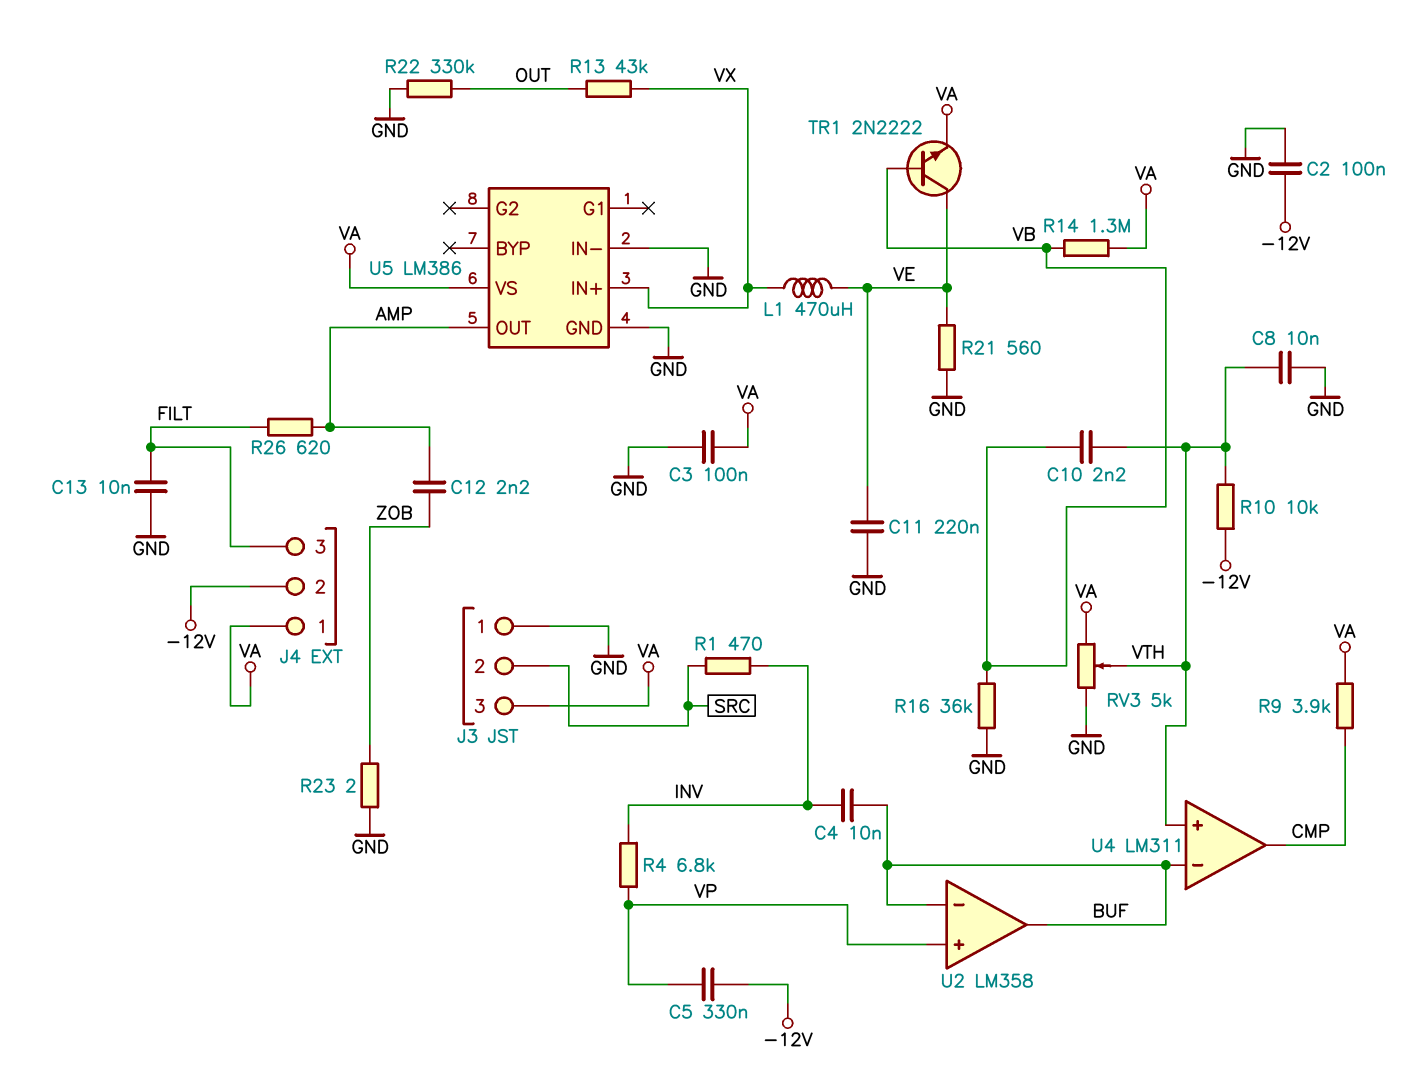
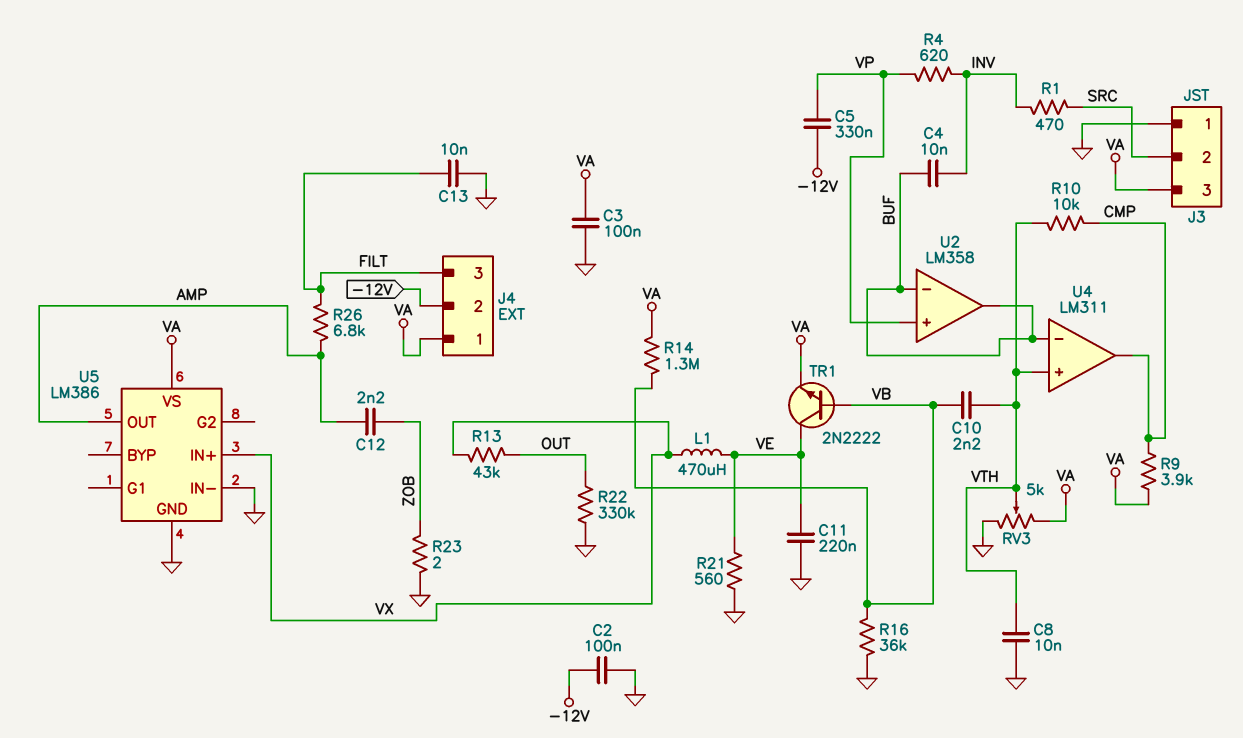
R4: 6.8k (INV, VP) -> 620 (INV, VP)
R10: 10k (-12V, VTH) -> 10k (CMP, VTH)
R26: 620 (AMP, FILT) -> 6.8k (AMP, FILT)

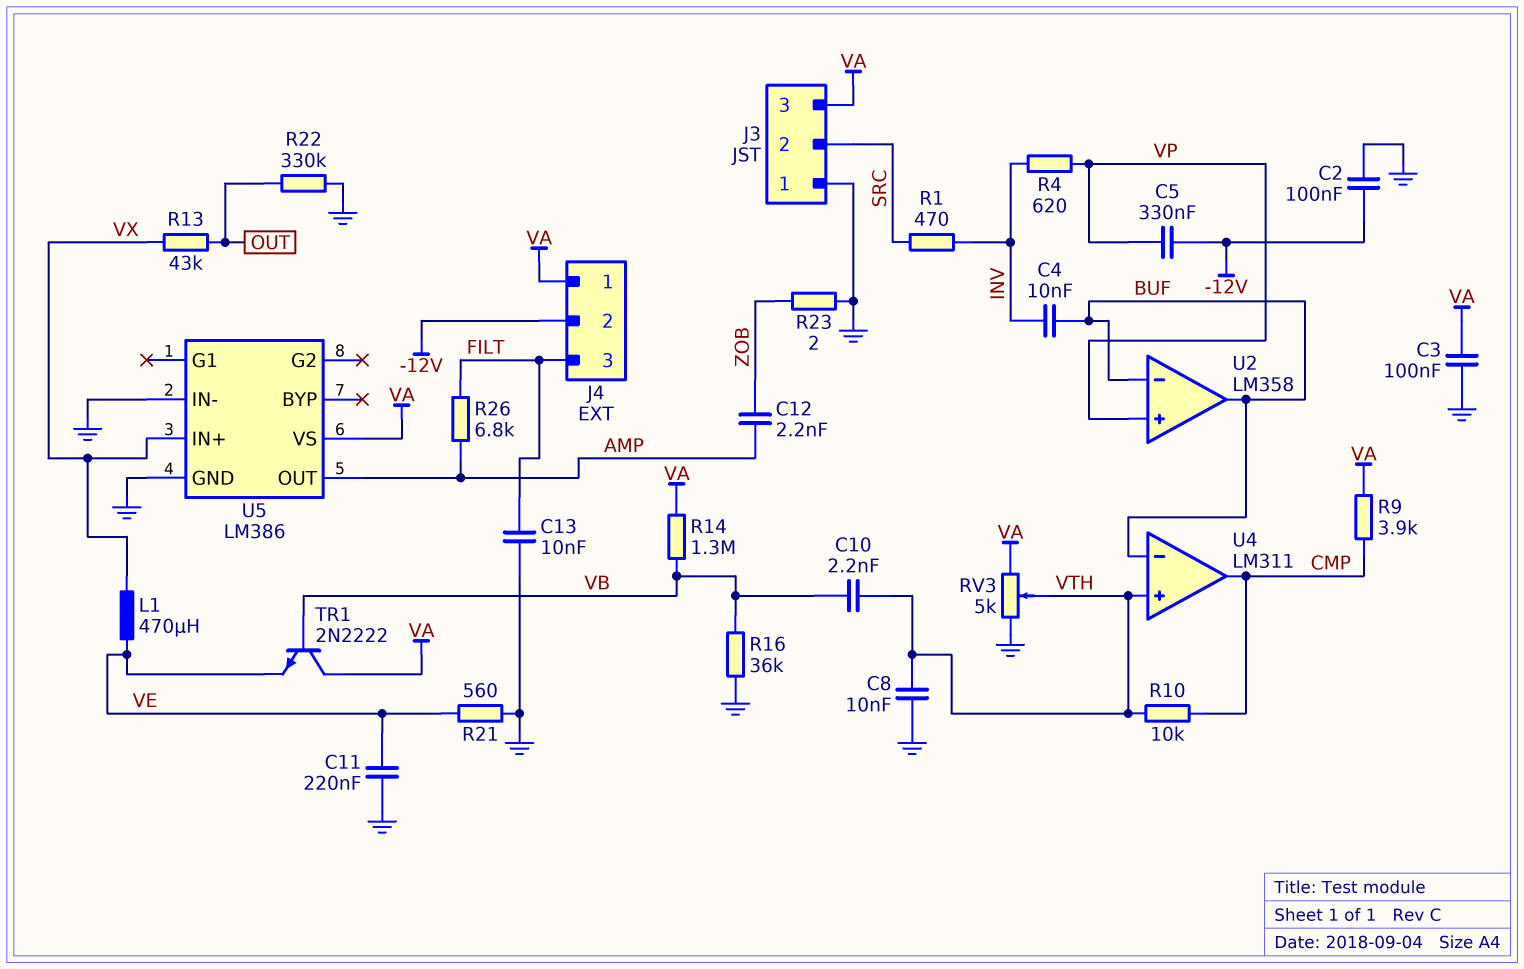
TR1: NPN 2N2222 (B VB, C VE, E VA) -> NPN 2N2222 (B VB, C VA, E VE)

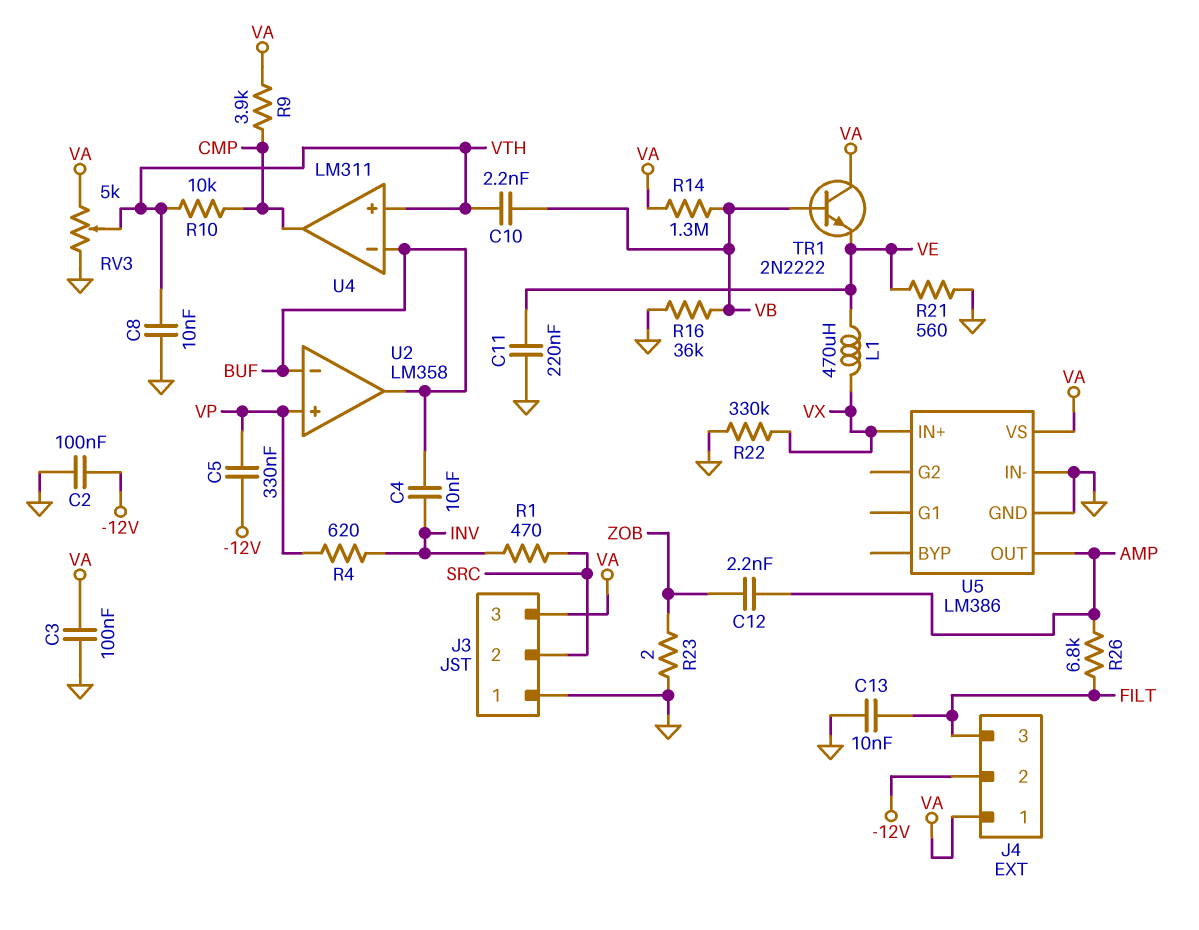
R13: 43k (OUT, VX) -> none
R22: 330k (GND, OUT) -> 330k (GND, VX)

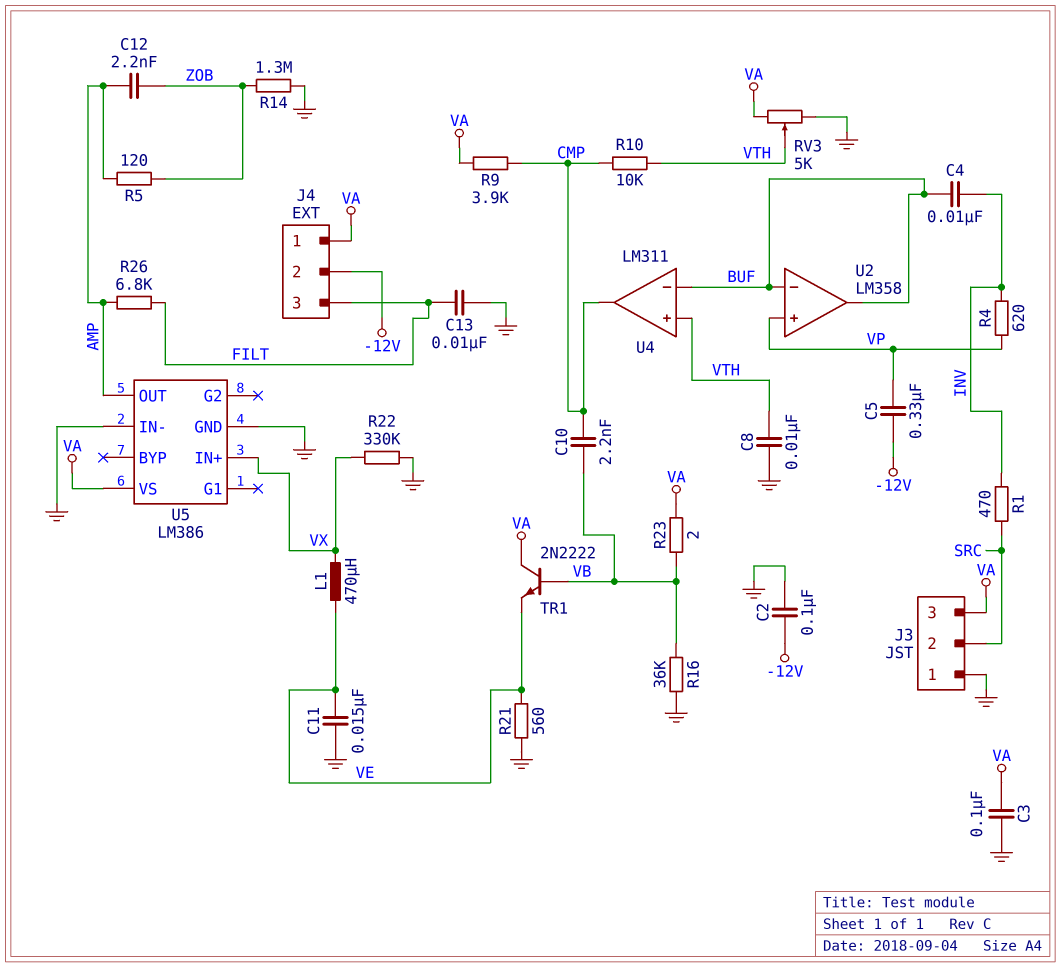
C10: 2.2nF (VB, VTH) -> 2.2nF (CMP, VB)
C11: 220nF (GND, VE) -> 15nF (GND, VE)
R5: none -> 120 (AMP, ZOB)
R14: 1.3M (VA, VB) -> 1.3M (GND, ZOB)
R23: 2 (GND, ZOB) -> 2 (VA, VB)

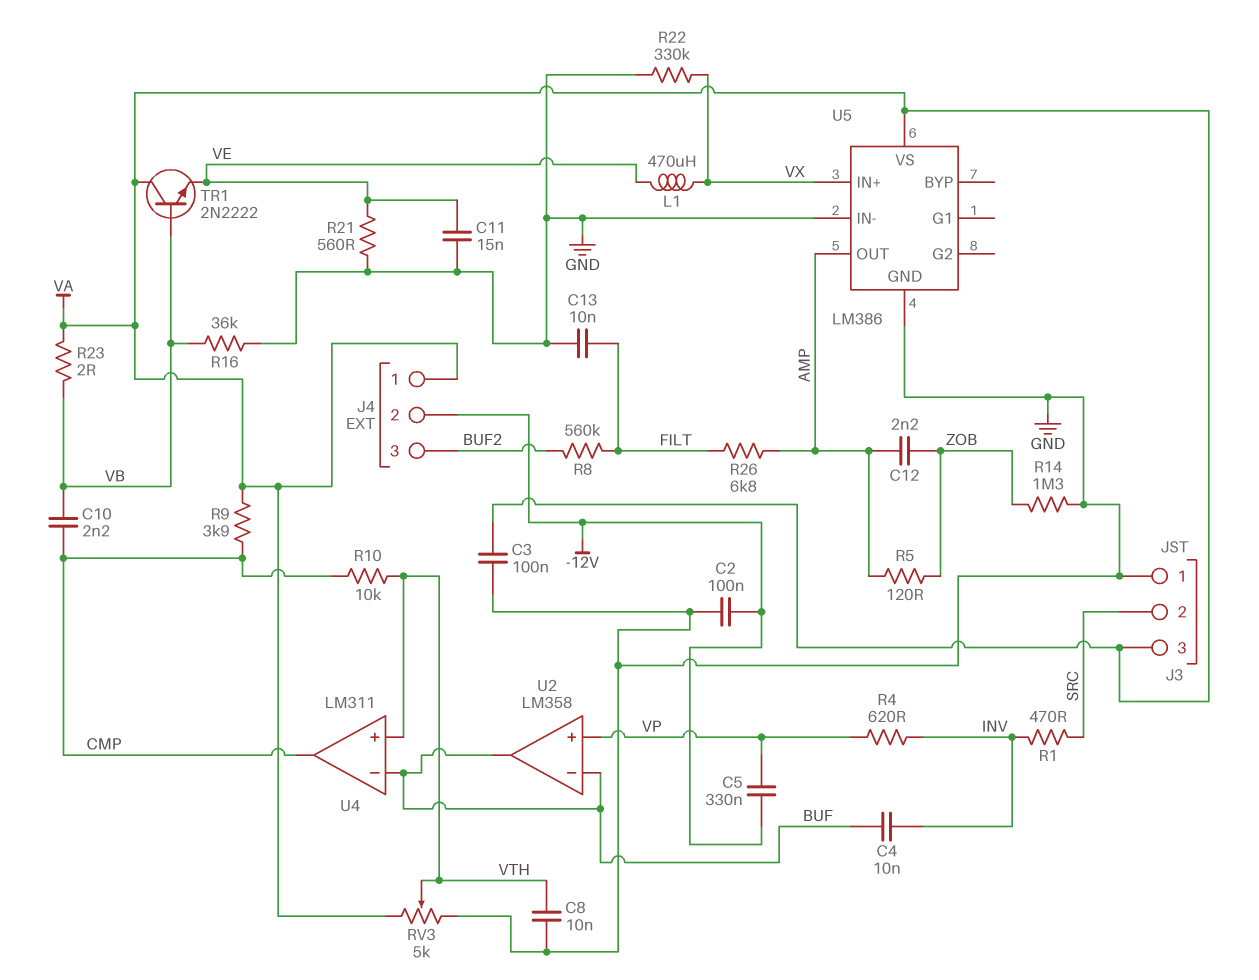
J4 pin 3: FILT -> BUF2
R8: none -> 560k (BUF2, FILT)

